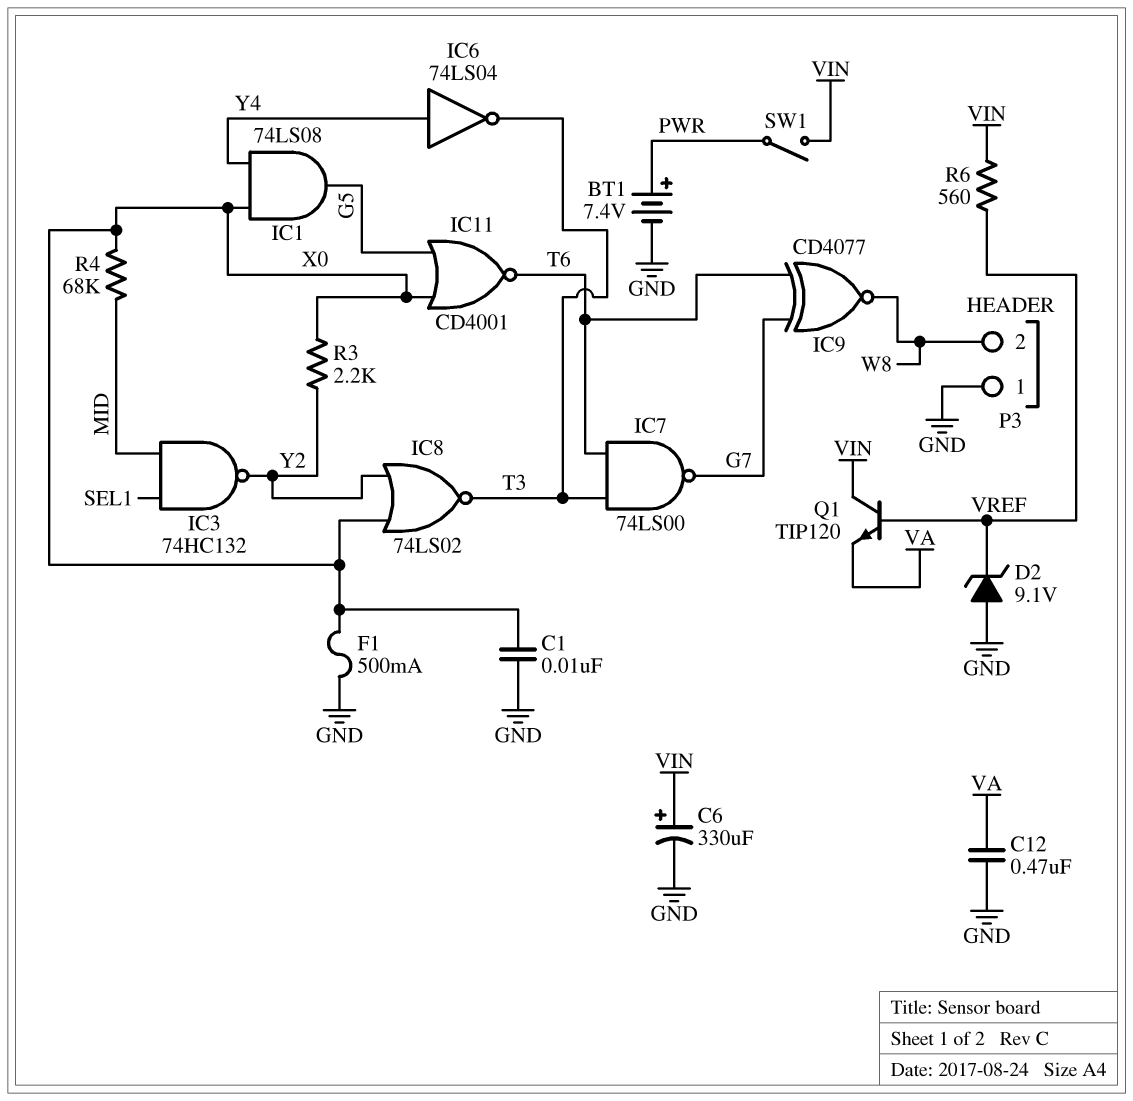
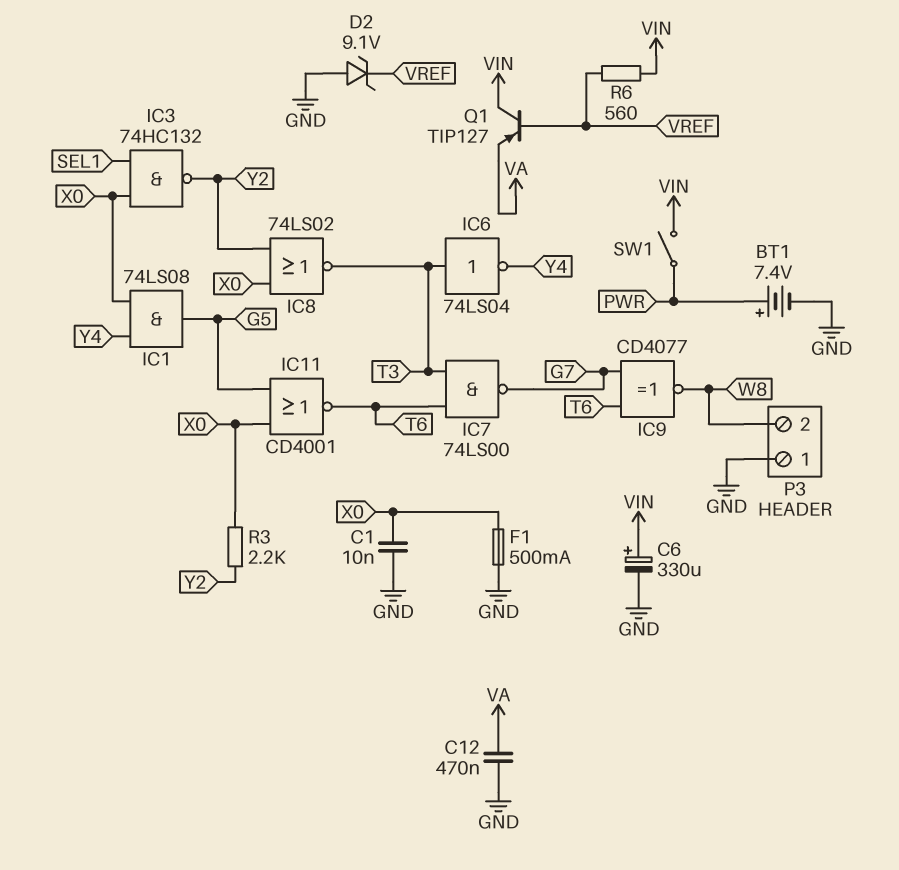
IC3: NAND 74HC132 (in MID, in SEL1, out Y2) -> NAND 74HC132 (in SEL1, in X0, out Y2)
IC6: NOT 74LS04 (in Y4, out T3) -> NOT 74LS04 (in T3, out Y4)
Q1: NPN TIP120 (B VREF, C VIN, E VA) -> PNP TIP127 (B VREF, C VIN, E VA)
R4: 68k (MID, X0) -> none

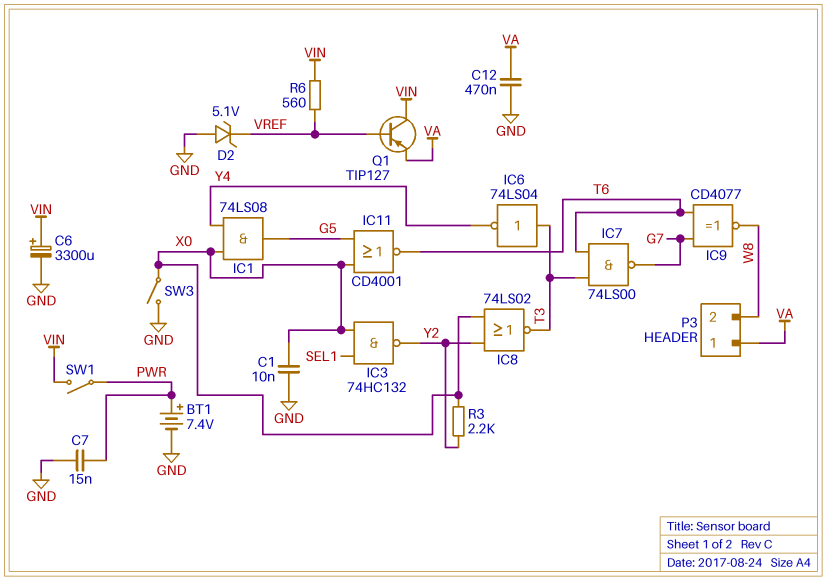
C6: 330uF (plus VIN, minus GND) -> 3300uF (plus VIN, minus GND)
C7: none -> 15nF (GND, PWR)
D2: zener 9.1V (A GND, K VREF) -> zener 5.1V (A GND, K VREF)
F1: 500mA (GND, X0) -> none
P3 pin 1: GND -> VA
SW3: none -> switch (GND, X0)

